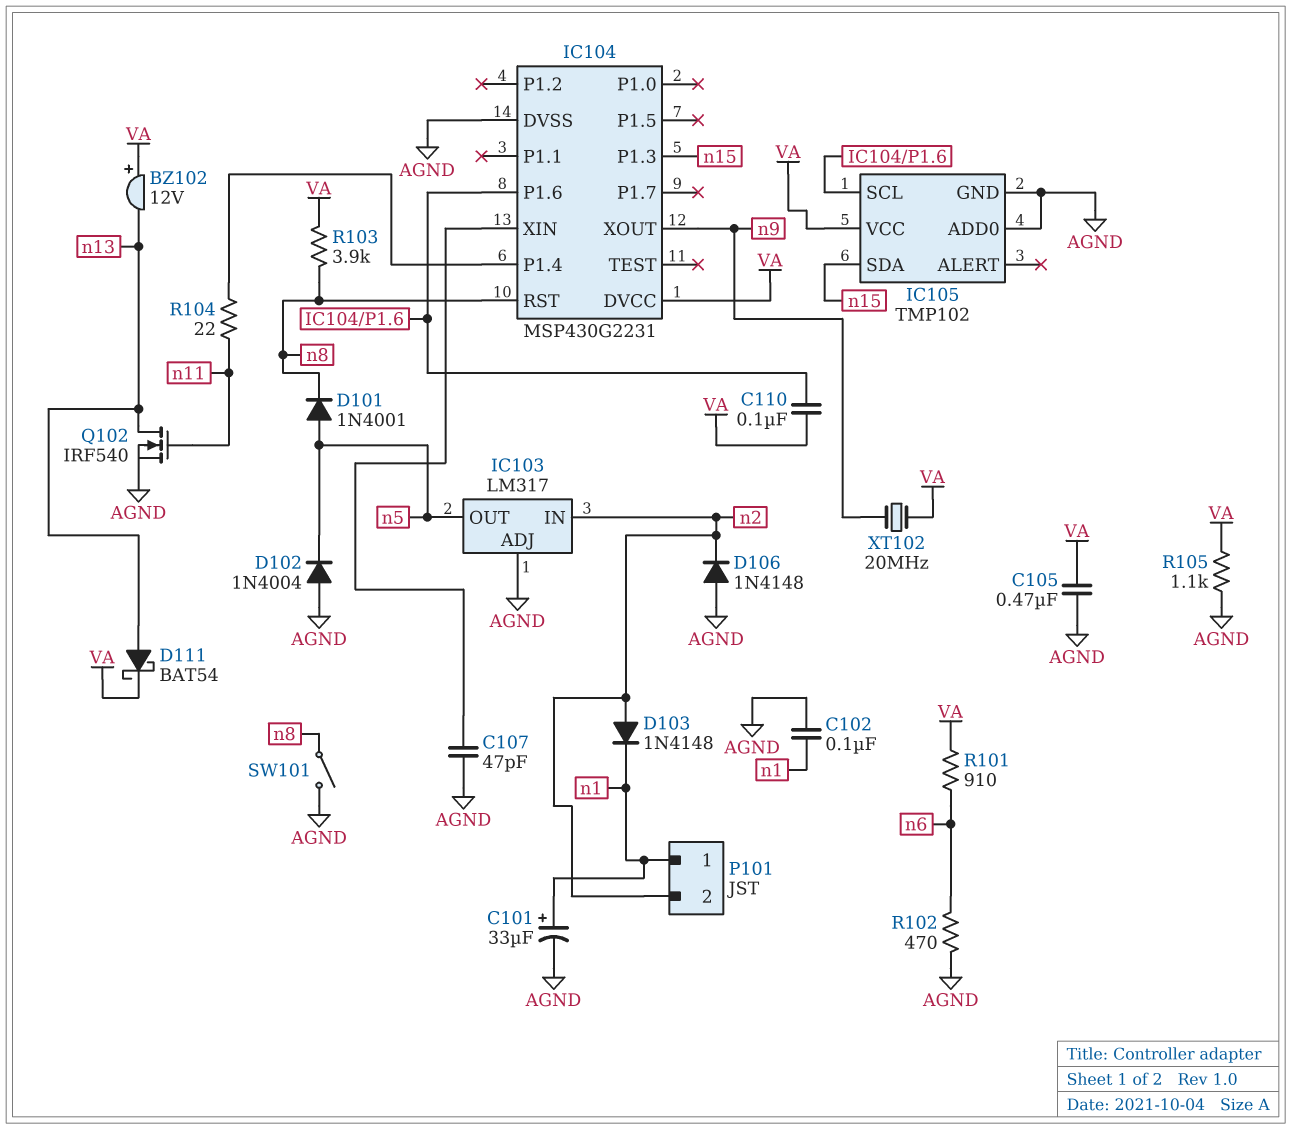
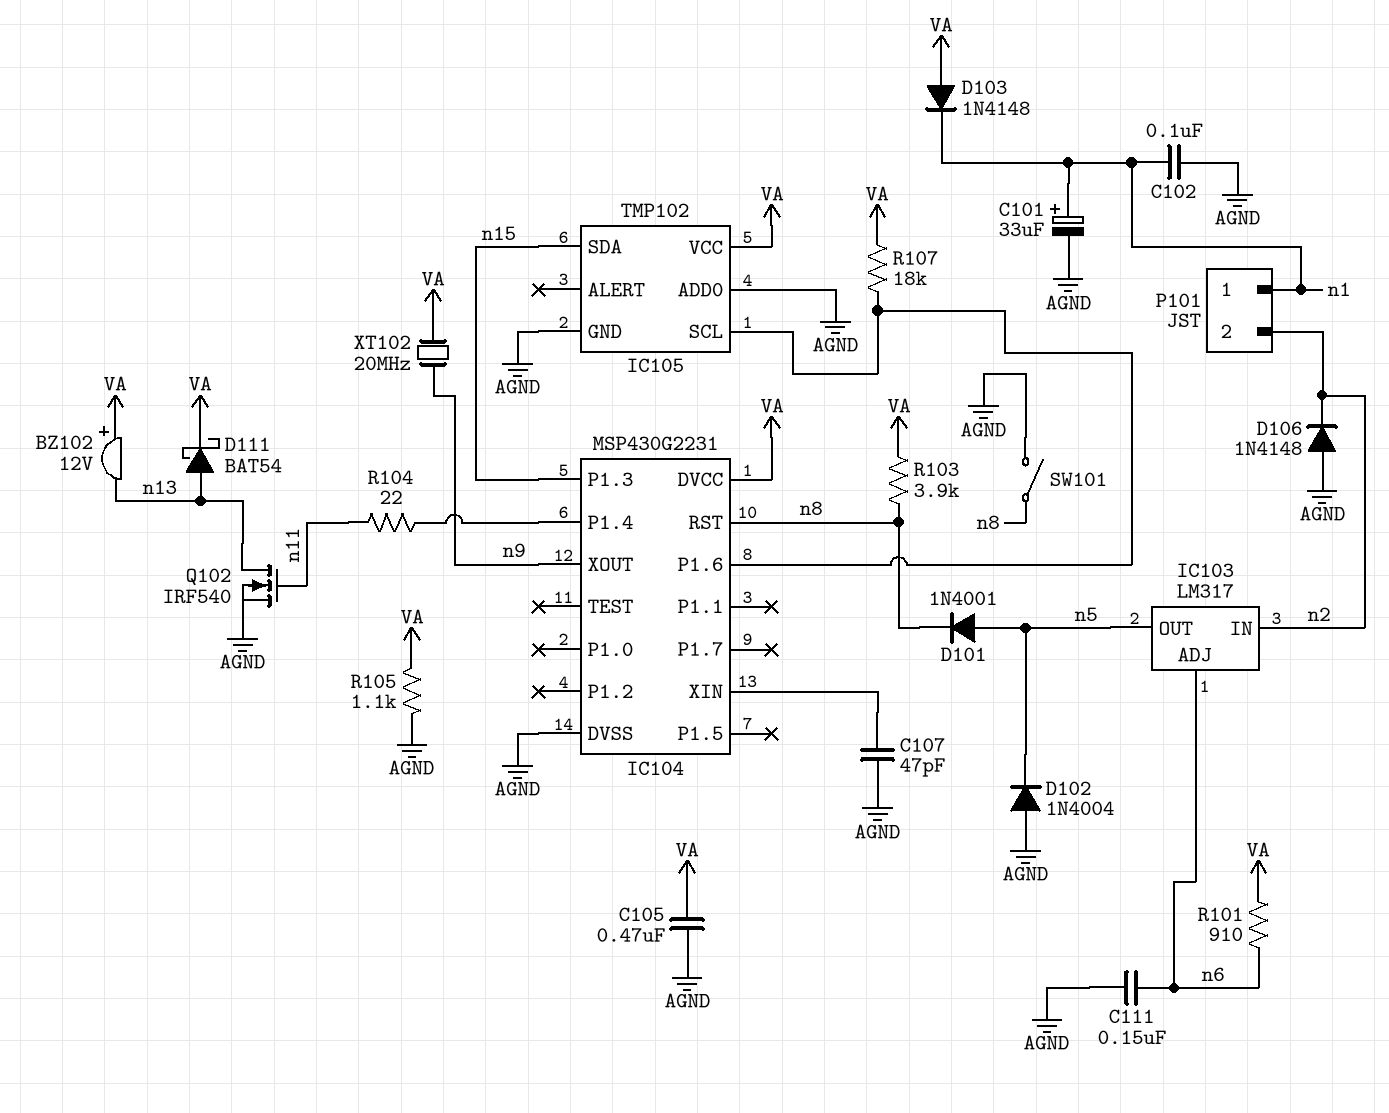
C110: 100nF (IC104/P1.6, VA) -> none
C111: none -> 150nF (AGND, n6)
D103: diode 1N4148 (A n2, K n1) -> diode 1N4148 (A VA, K n1)
IC103 pin ADJ: AGND -> n6
R102: 470 (AGND, n6) -> none
R107: none -> 18k (IC104/P1.6, VA)

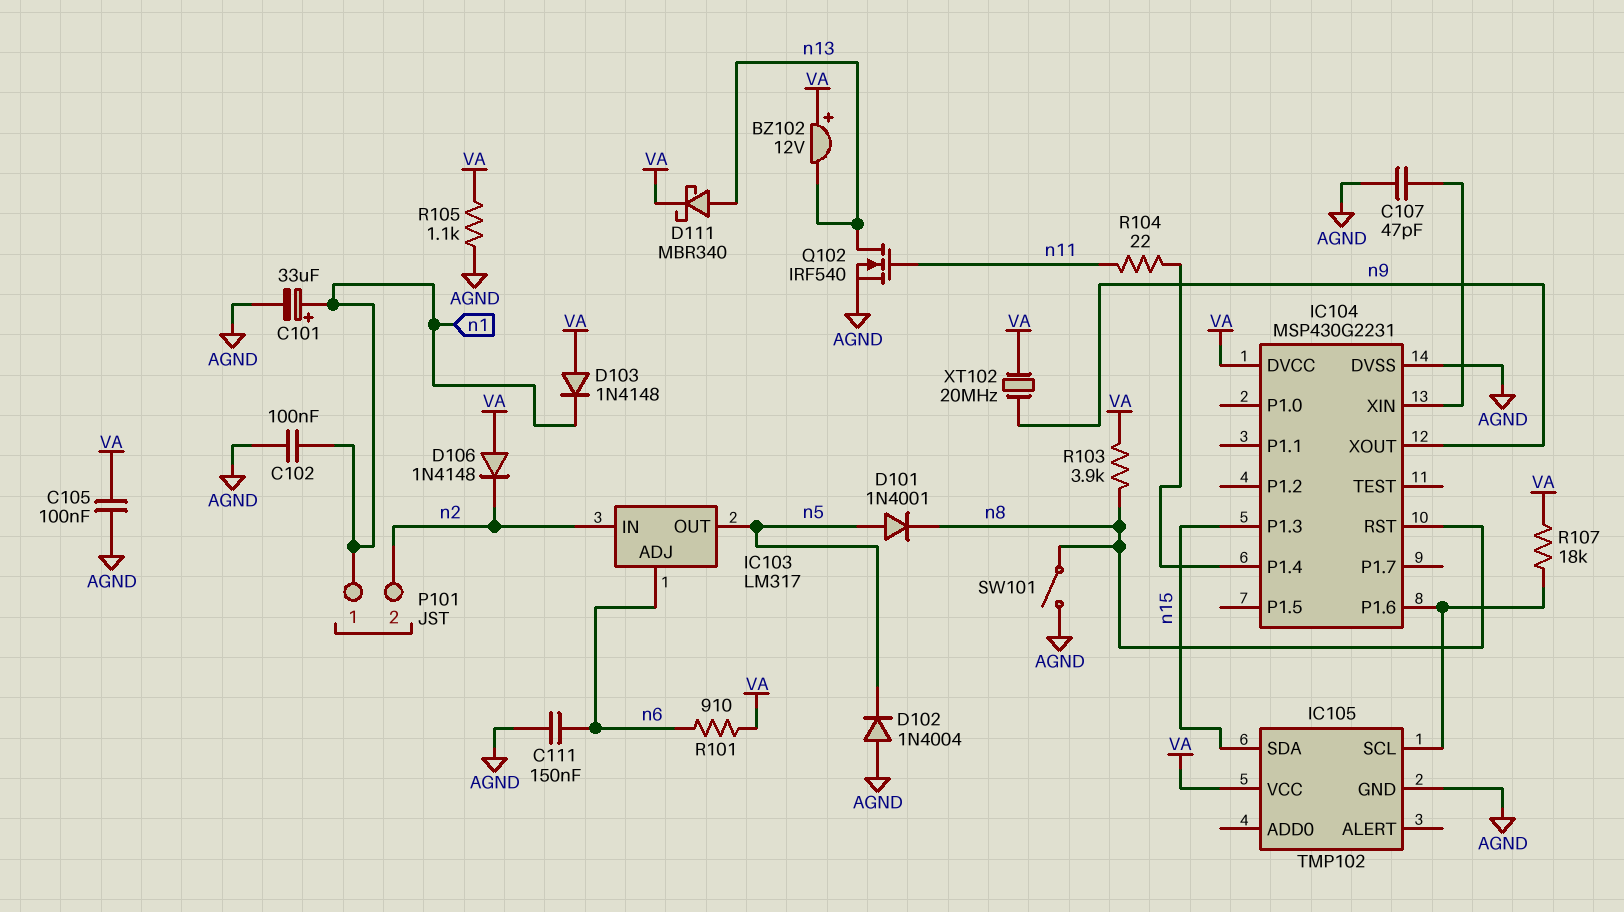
C105: 470nF (AGND, VA) -> 100nF (AGND, VA)
D106: diode 1N4148 (A AGND, K n2) -> diode 1N4148 (A VA, K n2)
D111: schottky BAT54 (A n13, K VA) -> schottky MBR340 (A n13, K VA)
IC105 pin ADD0: AGND -> none

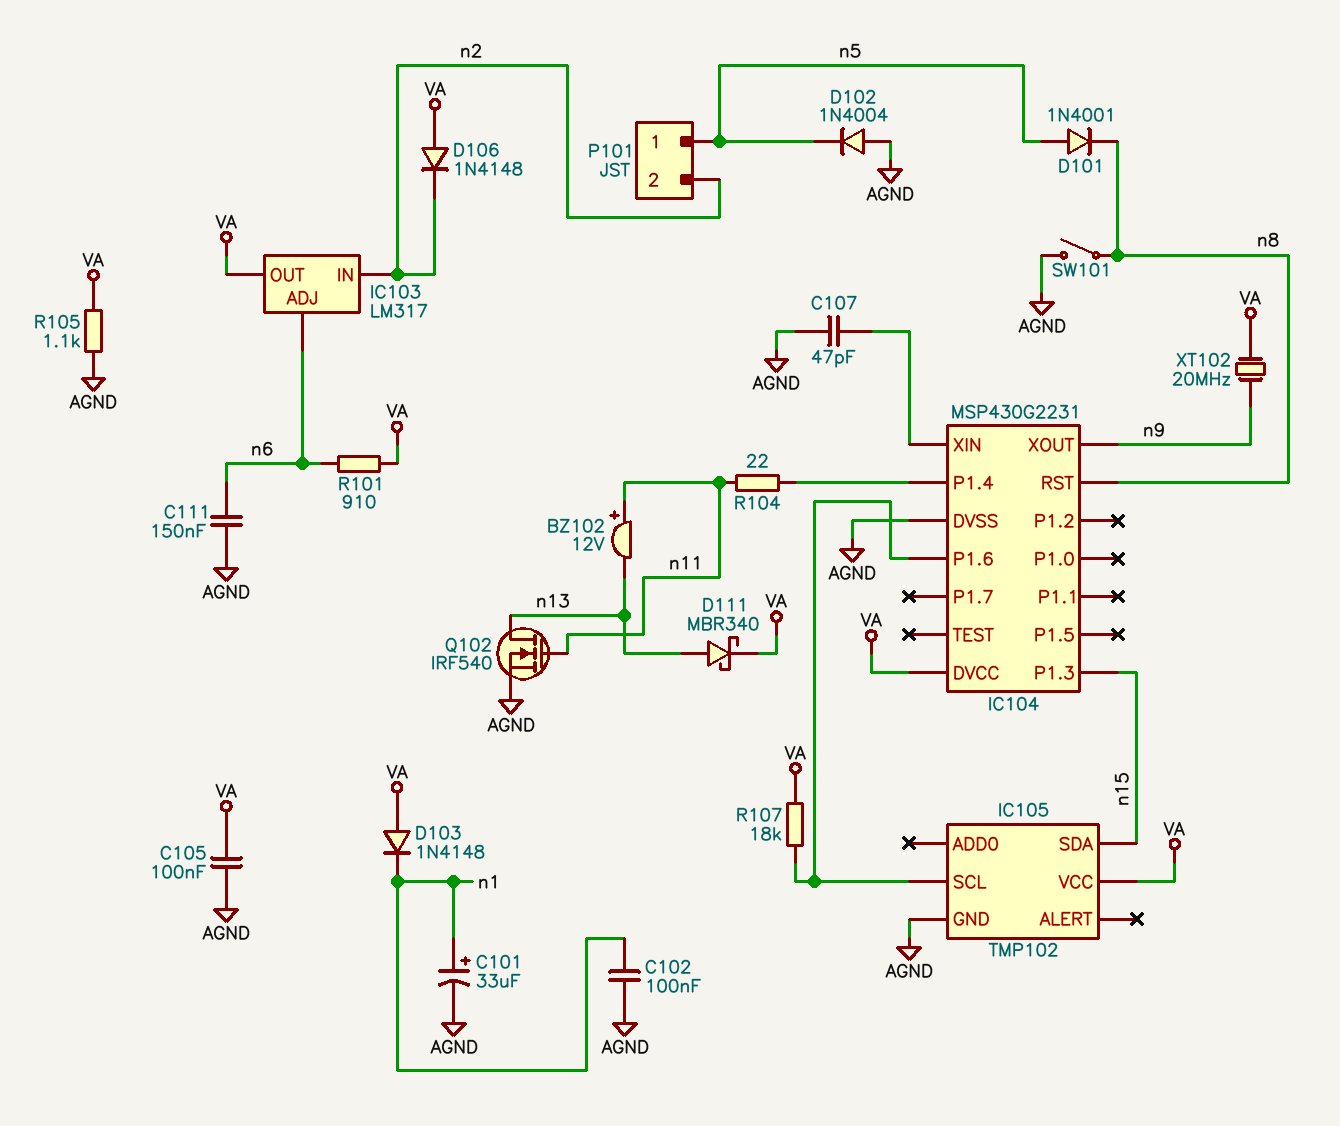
BZ102: buzzer 12V (plus VA, minus n13) -> buzzer 12V (plus n11, minus n13)
IC103 pin OUT: n5 -> VA
P101 pin 1: n1 -> n5
R103: 3.9k (VA, n8) -> none

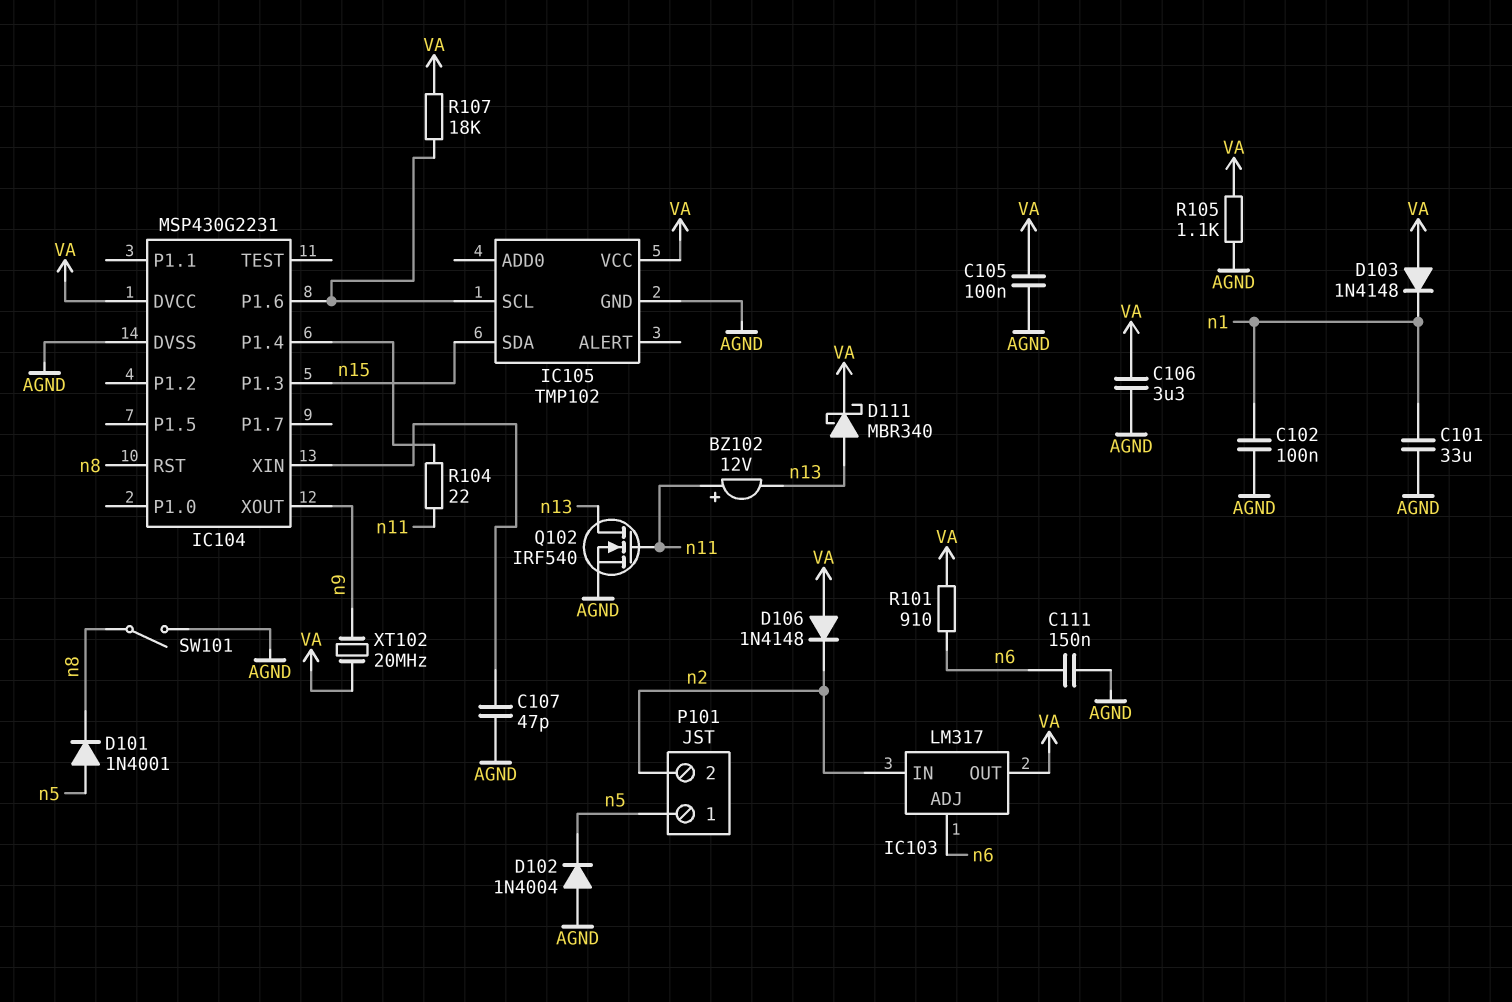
C101: 33uF (plus n1, minus AGND) -> 33uF (AGND, n1)
C106: none -> 3.3uF (AGND, VA)

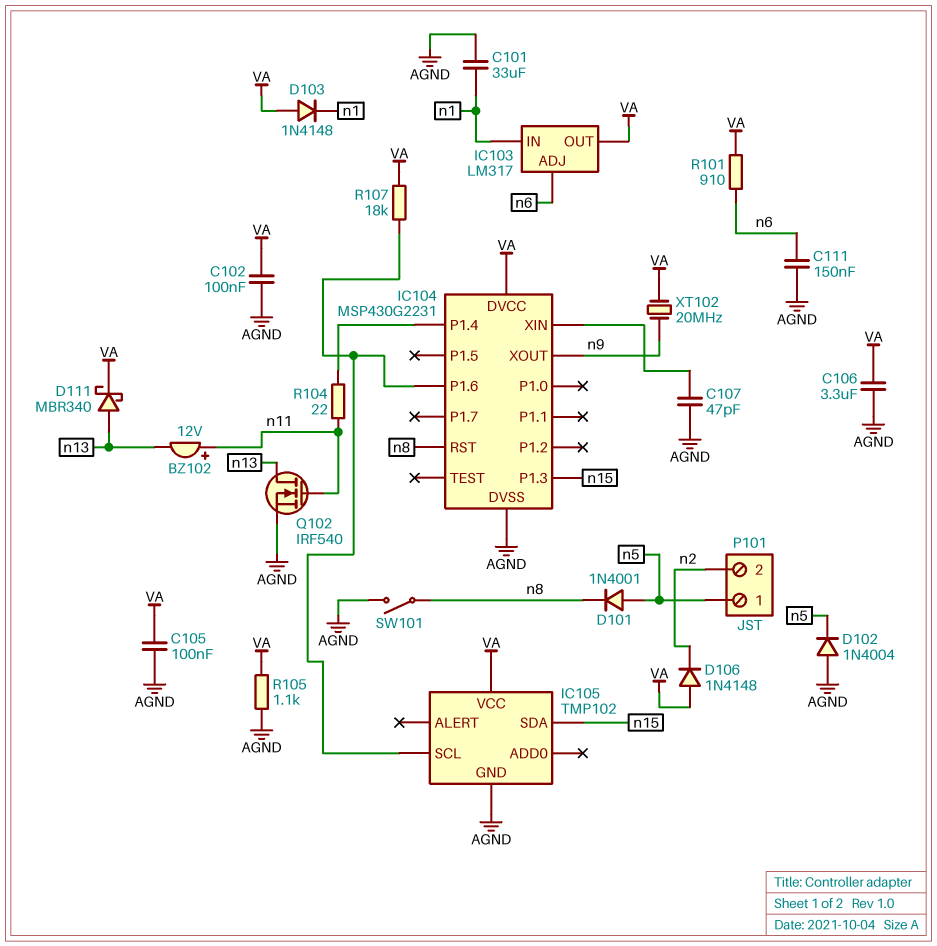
C102: 100nF (AGND, n1) -> 100nF (AGND, VA)
IC103 pin IN: n2 -> n1

